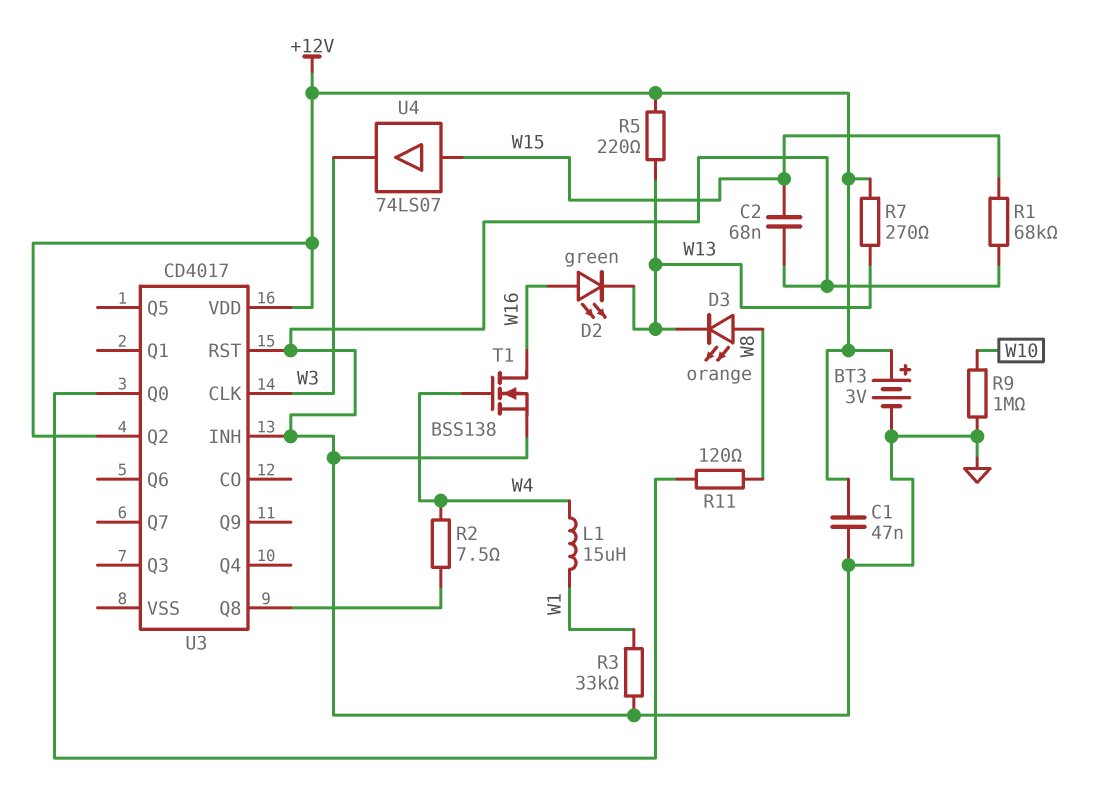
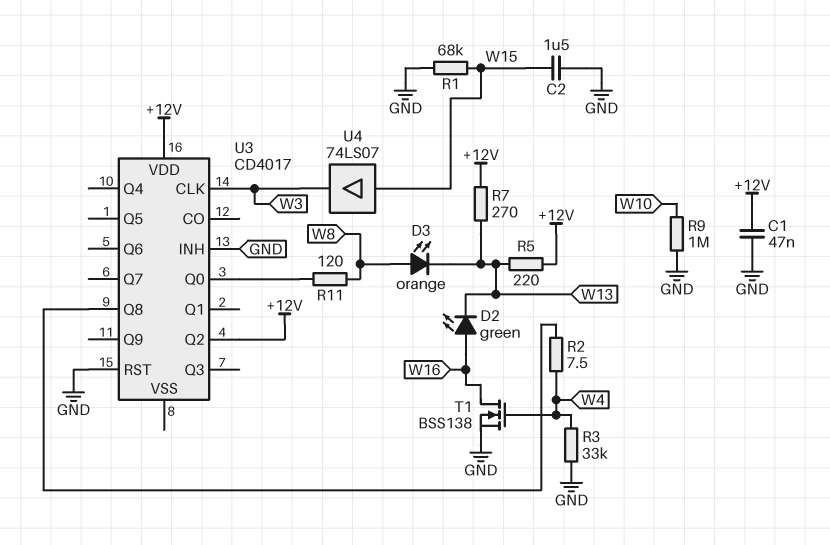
BT3: 3V (plus +12V, minus GND) -> none
C2: 68nF (GND, W15) -> 1.5uF (GND, W15)
L1: 15uH (W1, W4) -> none
R3: 33k (GND, W1) -> 33k (GND, W4)

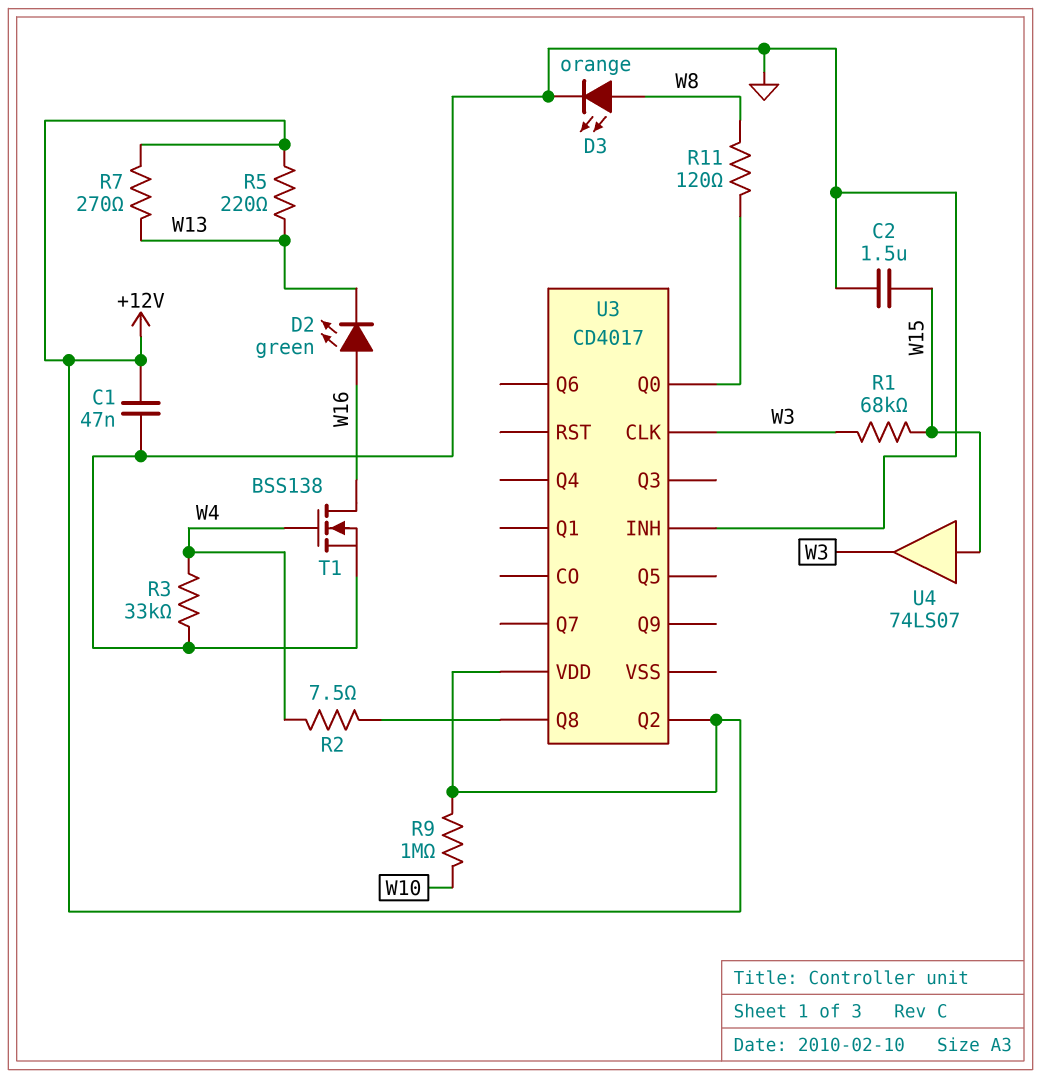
D3: LED orange (A W8, K W13) -> LED orange (A W8, K GND)
R1: 68k (GND, W15) -> 68k (W3, W15)
R9: 1M (GND, W10) -> 1M (+12V, W10)
U3 pin RST: GND -> none

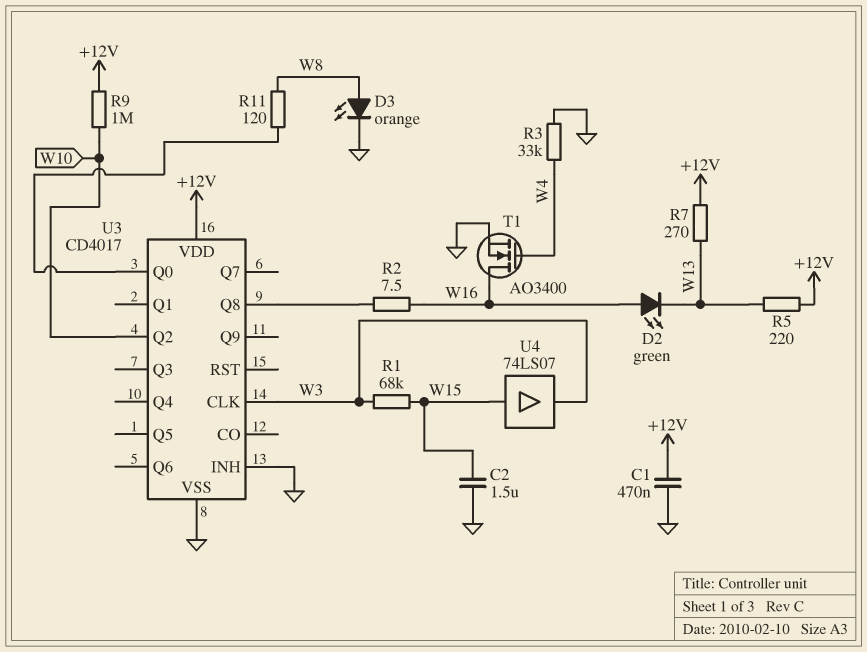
C1: 47nF (+12V, GND) -> 470nF (+12V, GND)
R2: 7.5 (U3/Q8, W4) -> 7.5 (U3/Q8, W16)
T1: NMOS BSS138 (G W4, D W16, S GND) -> NMOS AO3400 (G W4, D W16, S GND)
U3 pin Q2: +12V -> W10
U3 pin VSS: none -> GND

